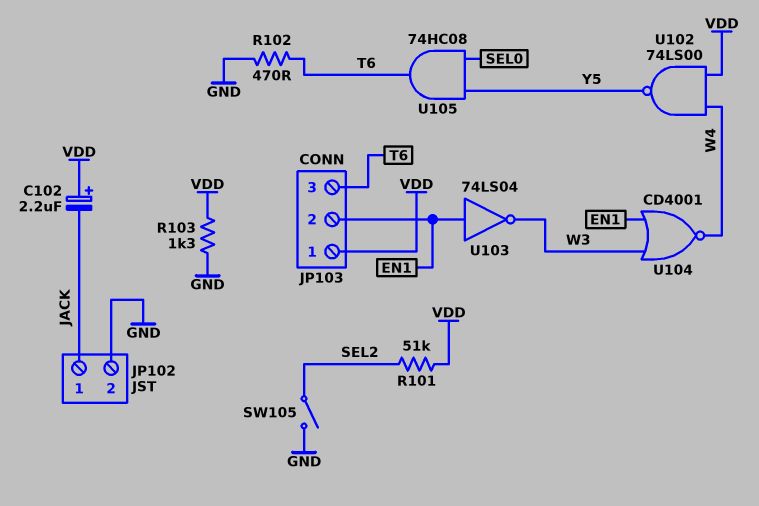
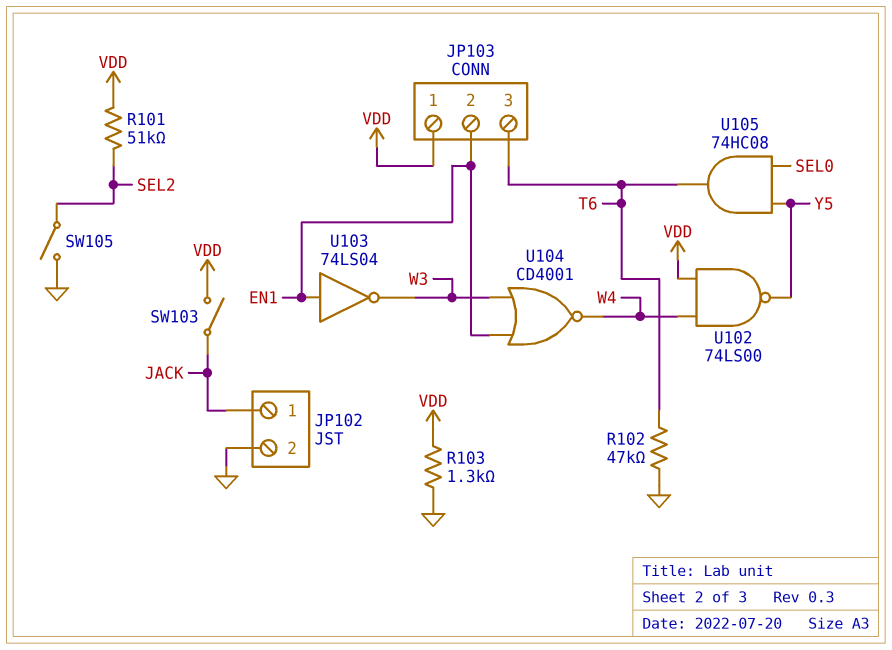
C102: 2.2uF (plus VDD, minus JACK) -> none
R102: 470 (GND, T6) -> 47k (GND, T6)
SW103: none -> switch (JACK, VDD)

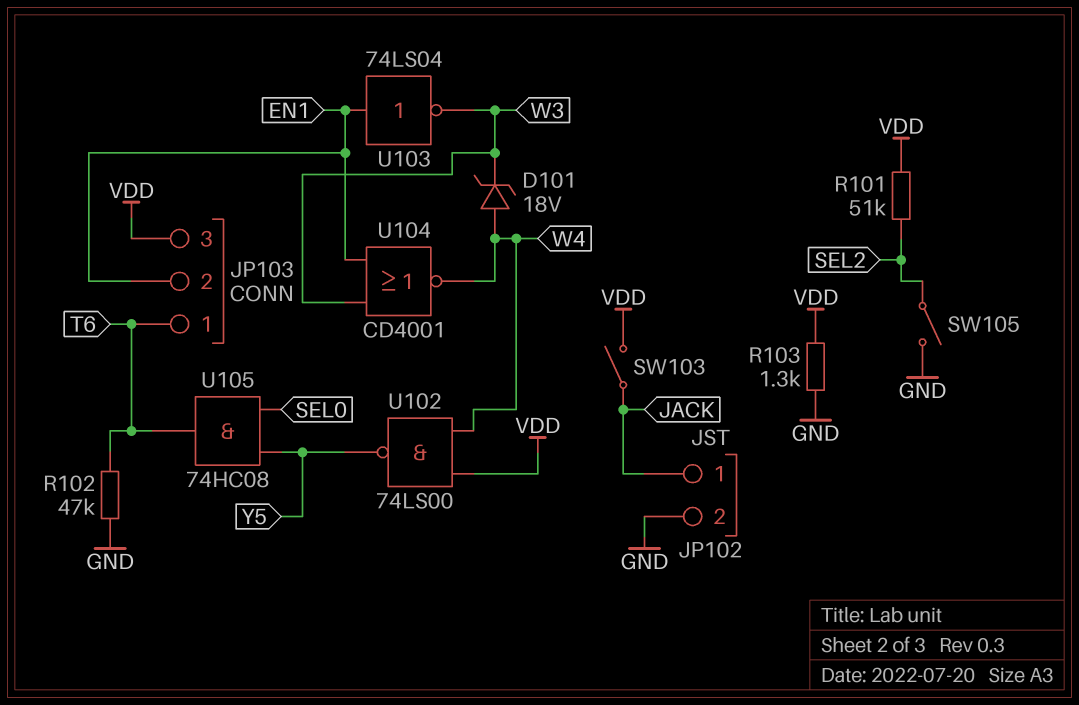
D101: none -> zener 18V (A W4, K W3)
JP103 pin 1: VDD -> T6
JP103 pin 3: T6 -> VDD

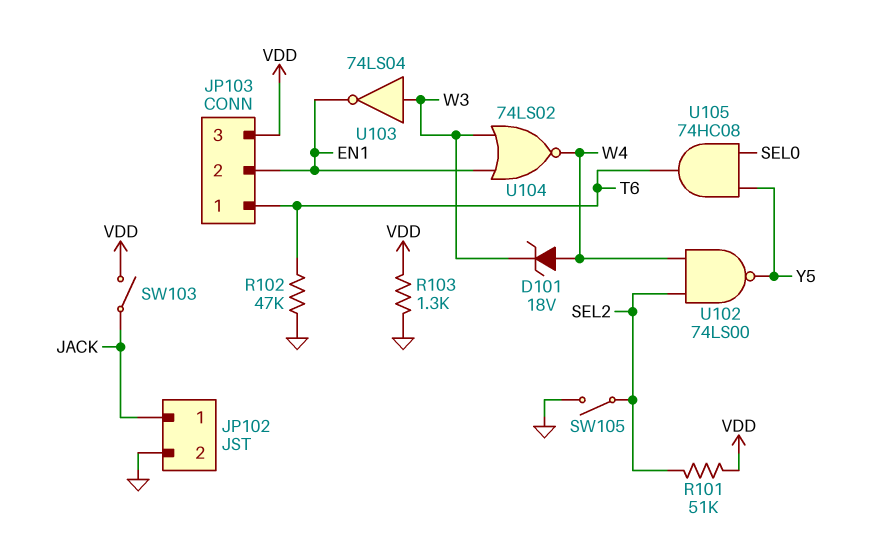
U102: NAND 74LS00 (in VDD, in W4, out Y5) -> NAND 74LS00 (in SEL2, in W4, out Y5)
U103: NOT 74LS04 (in EN1, out W3) -> NOT 74LS04 (in W3, out EN1)
U104: NOR CD4001 (in EN1, in W3, out W4) -> NOR 74LS02 (in EN1, in W3, out W4)

